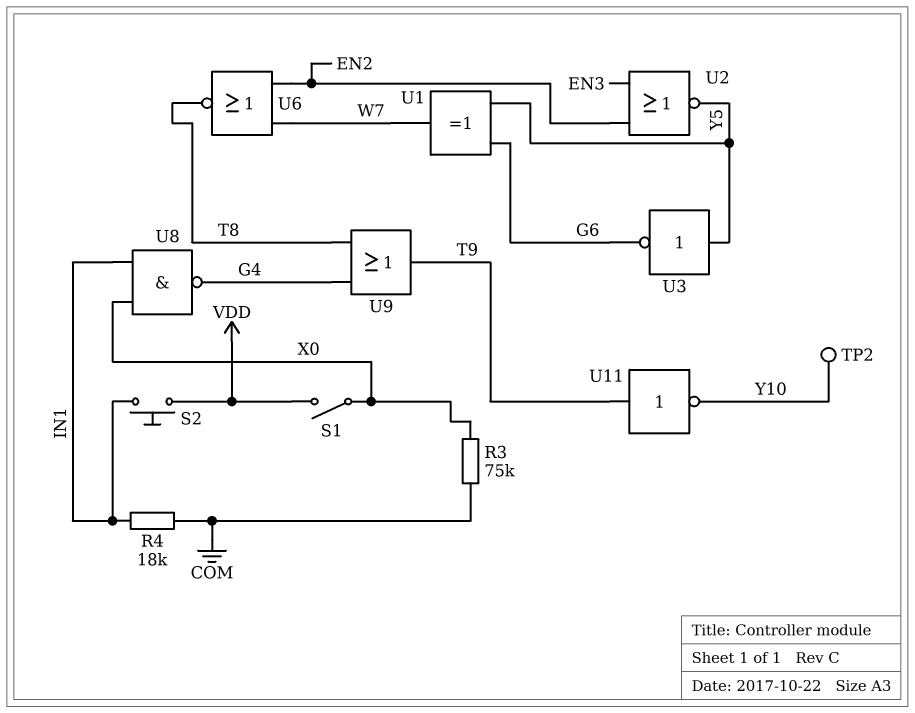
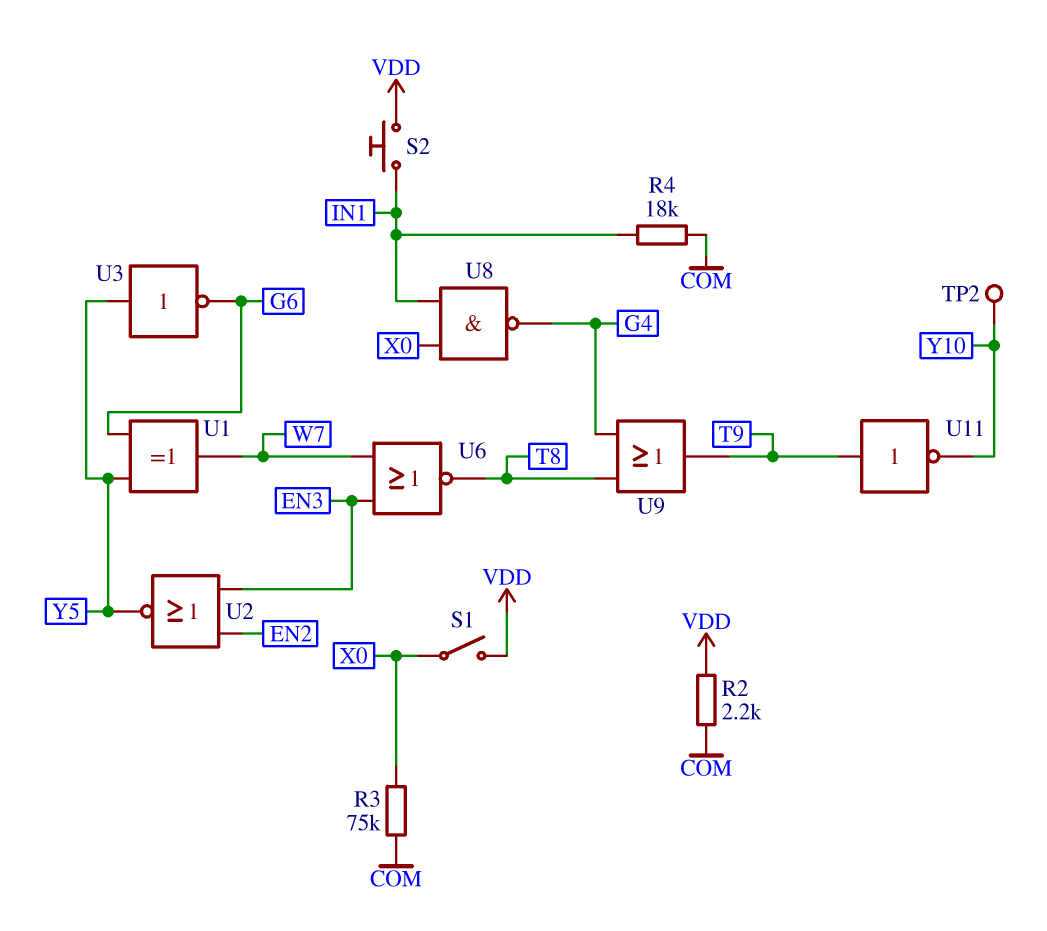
R2: none -> 2.2k (COM, VDD)
U6: NOR (in EN2, in W7, out T8) -> NOR (in EN3, in W7, out T8)

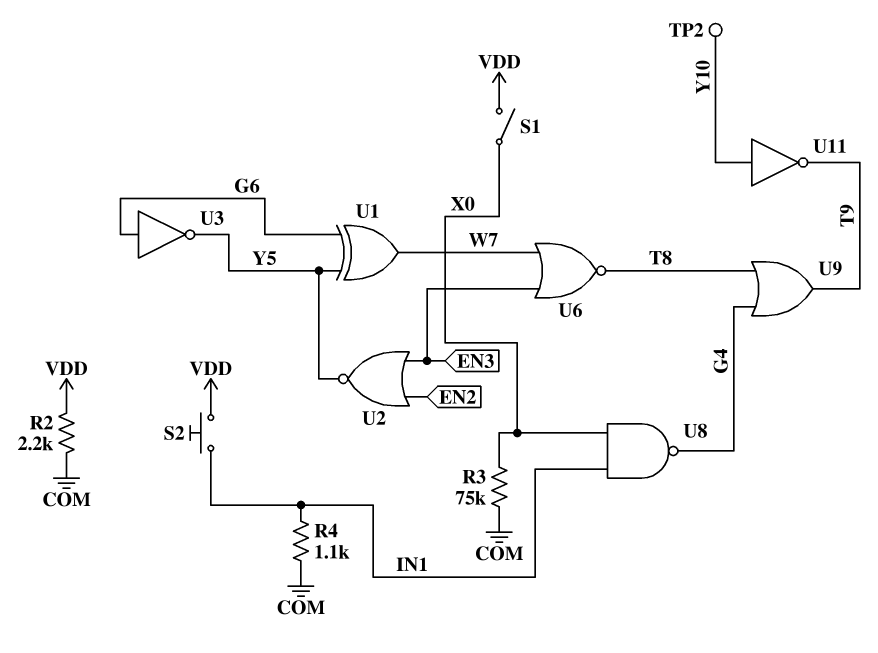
R4: 18k (COM, IN1) -> 1.1k (COM, IN1)
U3: NOT (in Y5, out G6) -> NOT (in G6, out Y5)
U11: NOT (in T9, out Y10) -> NOT (in Y10, out T9)

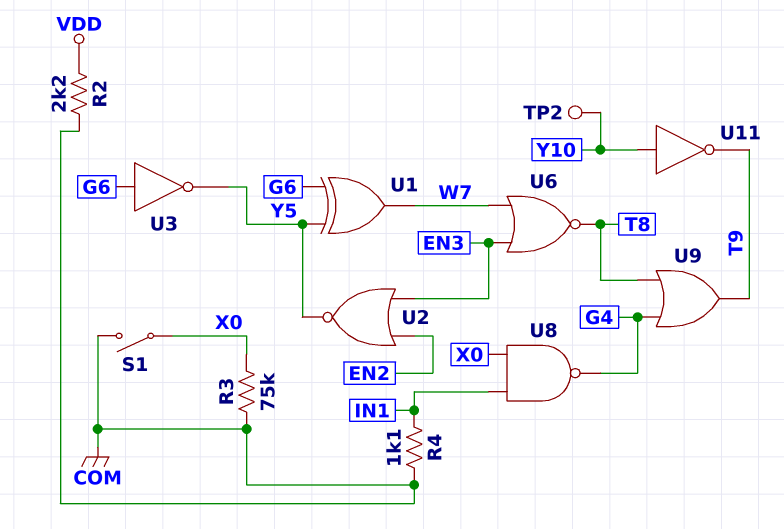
S1: switch (VDD, X0) -> switch (COM, X0)
S2: button (IN1, VDD) -> none

